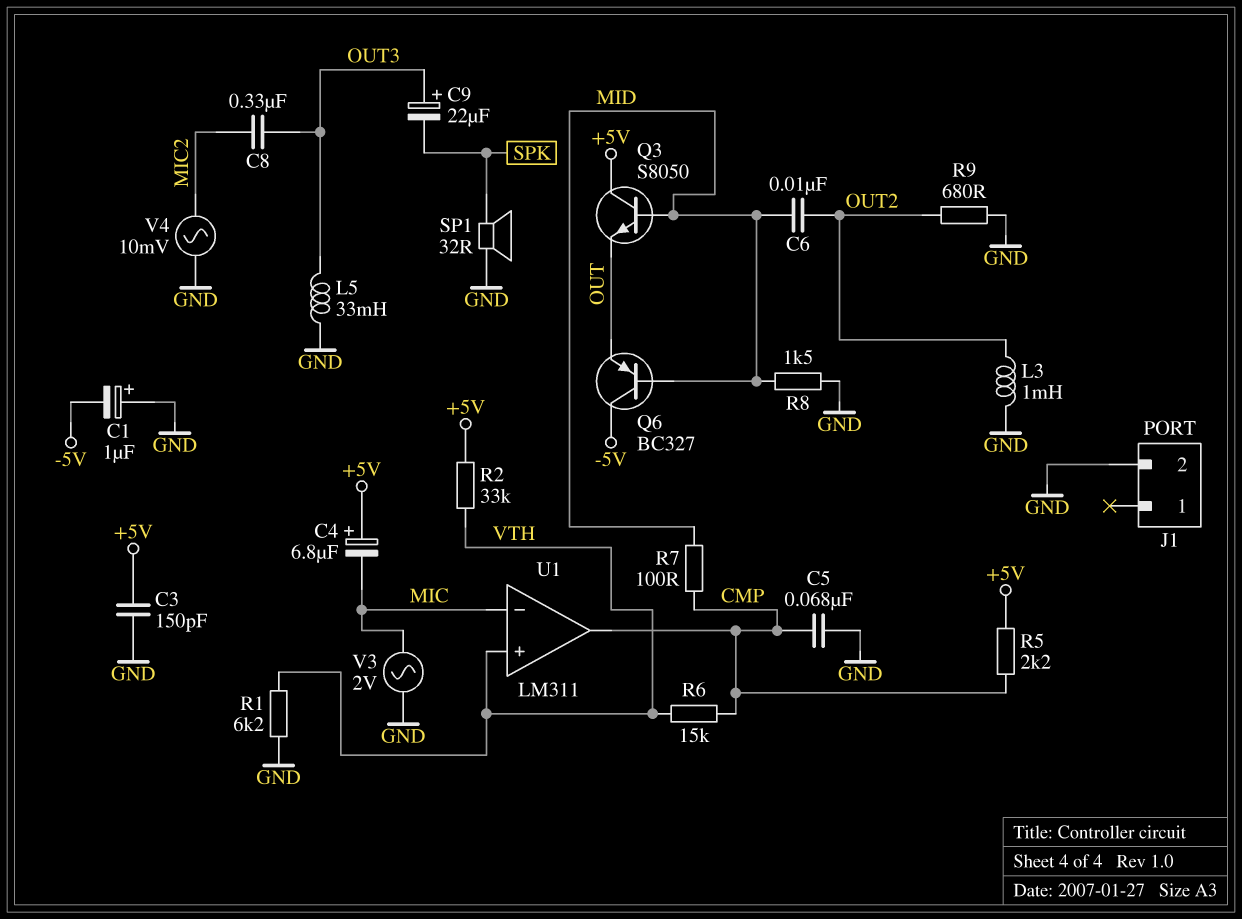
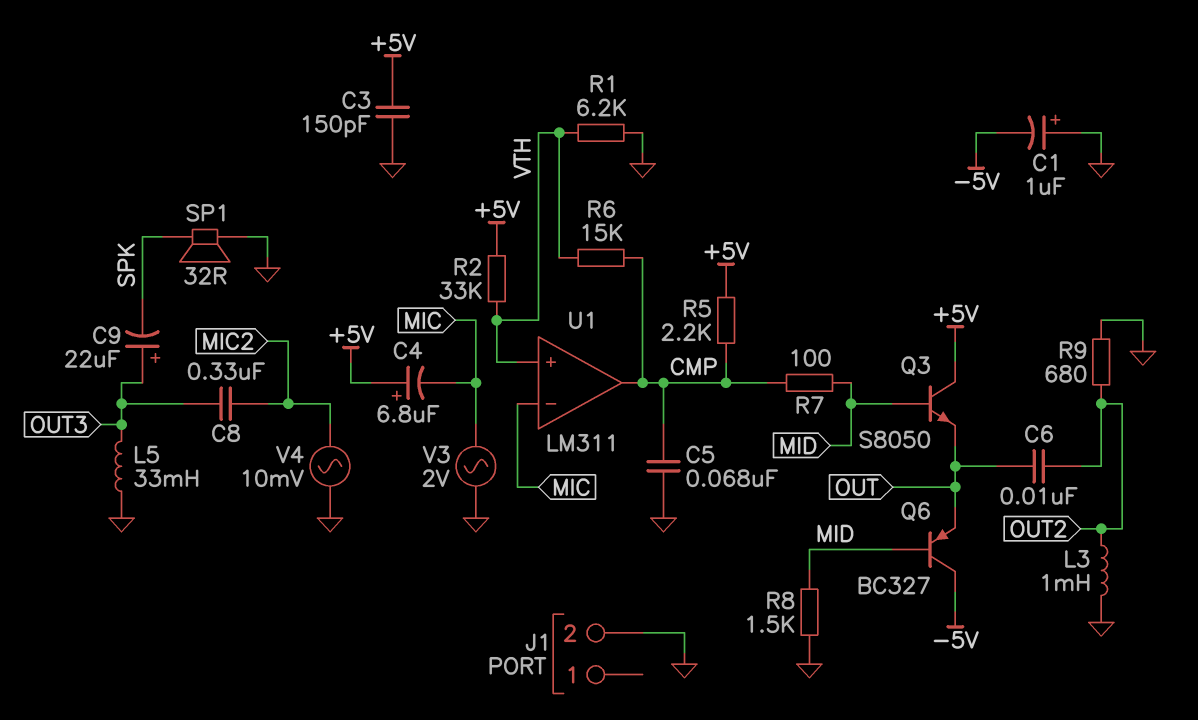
C6: 10nF (MID, OUT2) -> 10nF (OUT, OUT2)

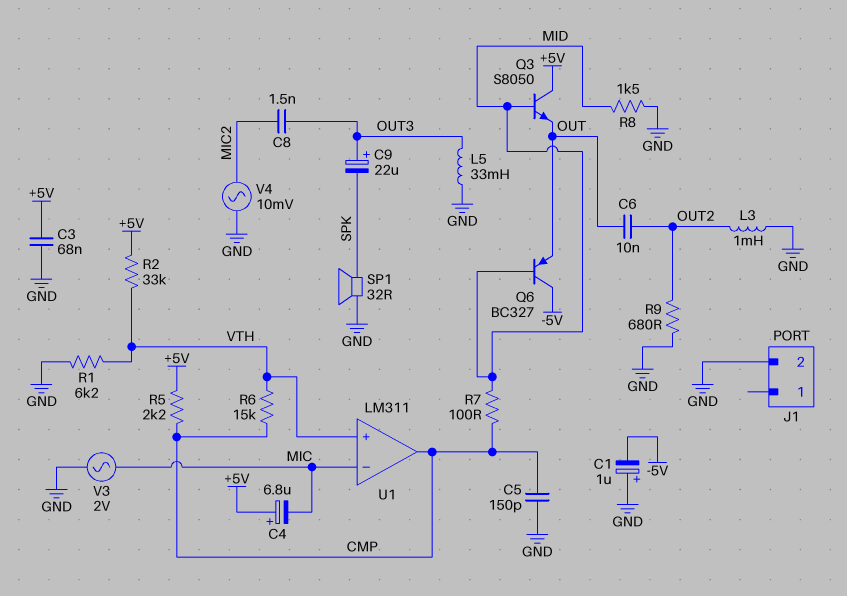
C3: 150pF (+5V, GND) -> 68nF (+5V, GND)
C5: 68nF (CMP, GND) -> 150pF (CMP, GND)
C8: 330nF (MIC2, OUT3) -> 1.5nF (MIC2, OUT3)

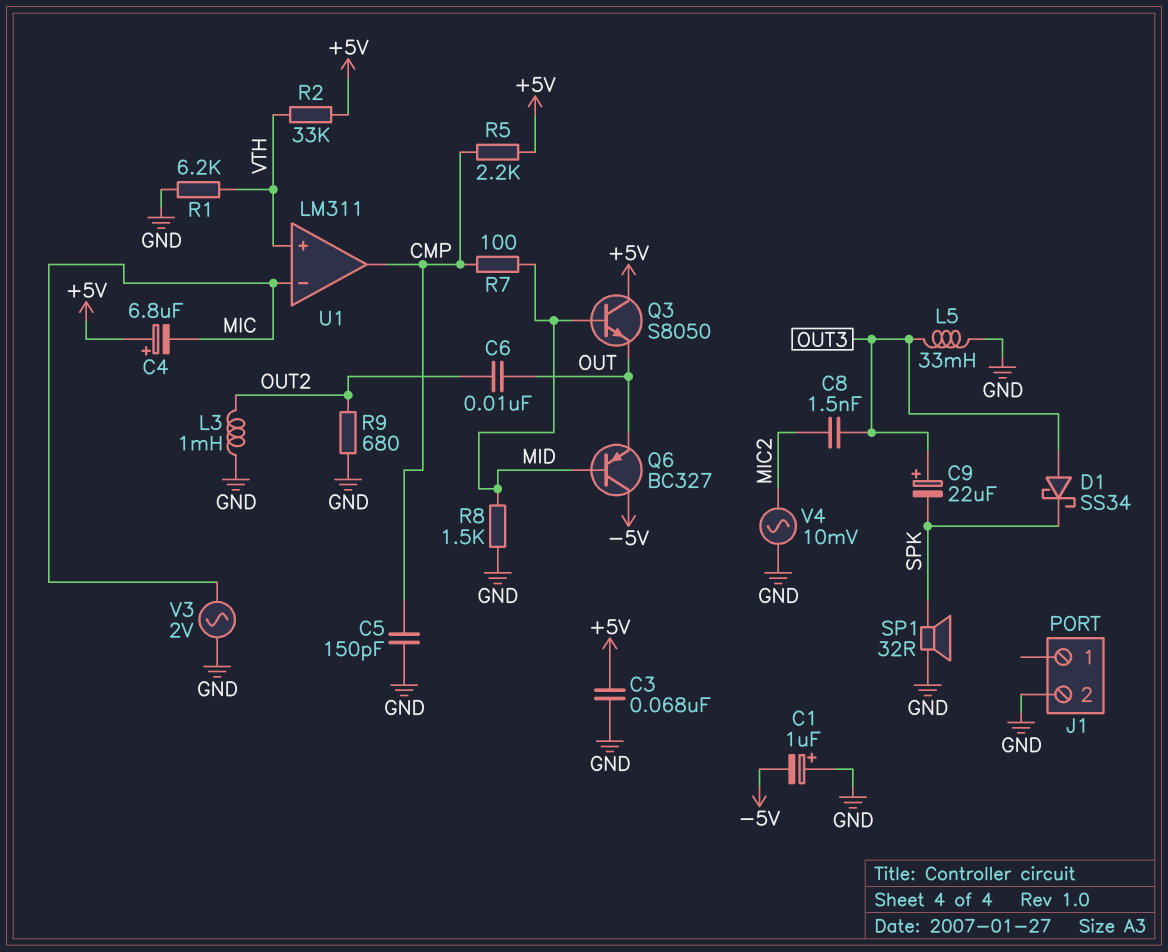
D1: none -> schottky SS34 (A OUT3, K SPK)
R6: 15k (CMP, VTH) -> none

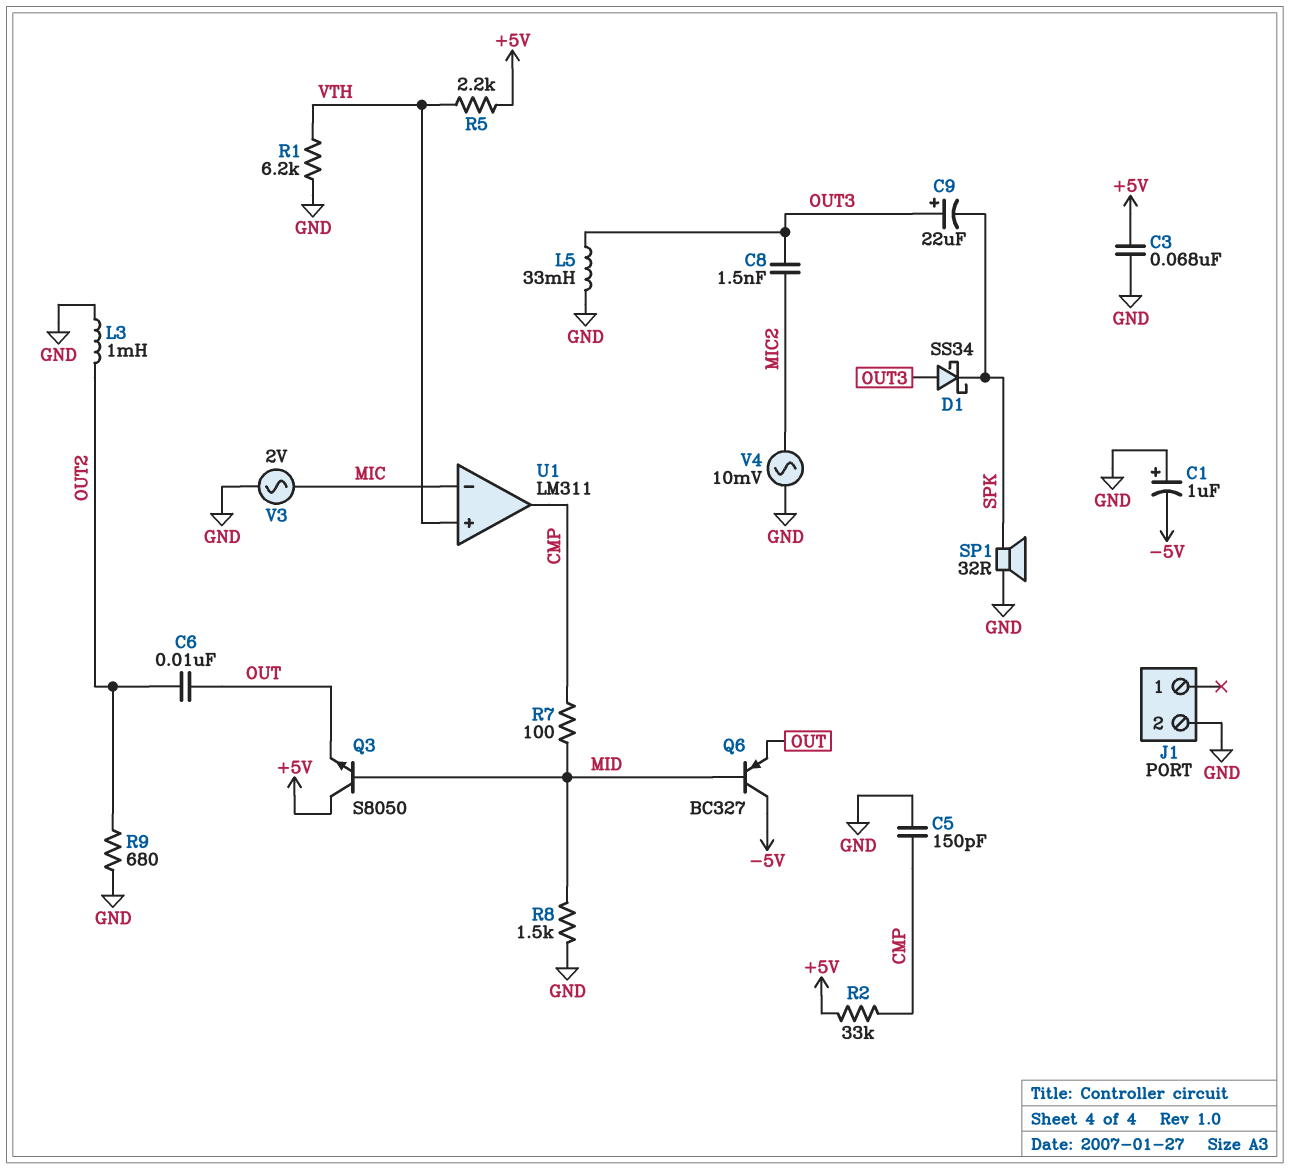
C4: 6.8uF (plus +5V, minus MIC) -> none
R2: 33k (+5V, VTH) -> 33k (+5V, CMP)
R5: 2.2k (+5V, CMP) -> 2.2k (+5V, VTH)

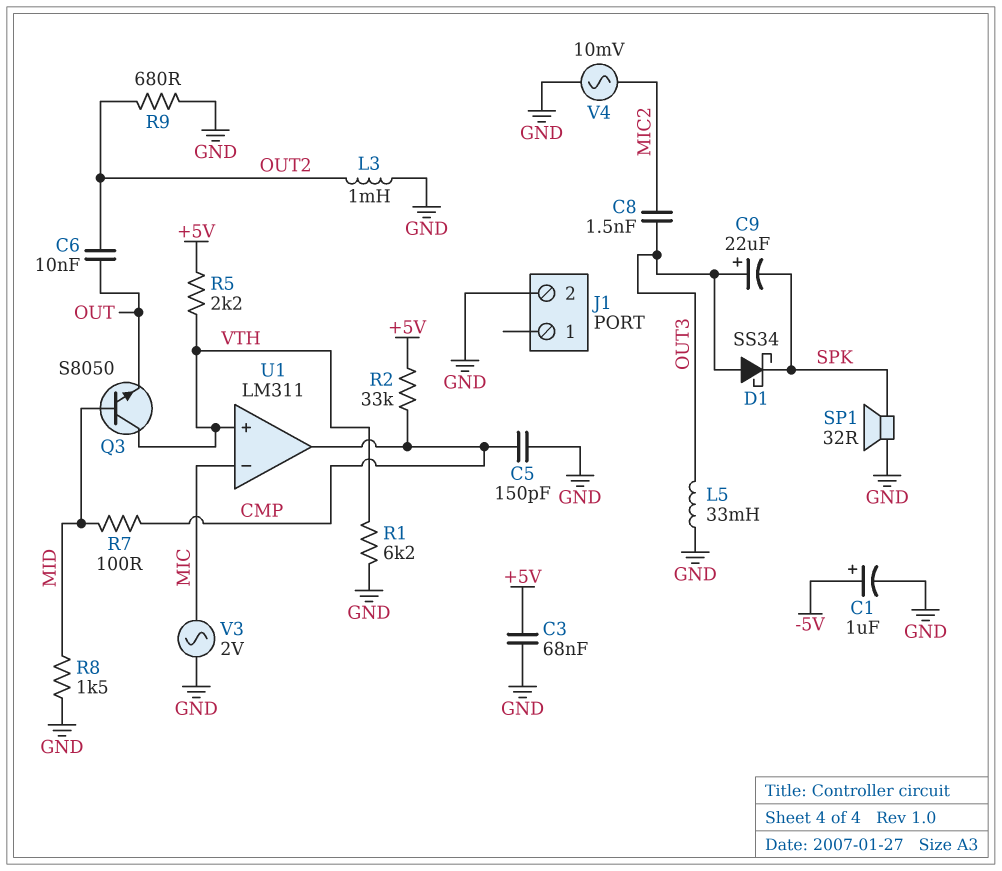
C1: 1uF (plus GND, minus -5V) -> 1uF (plus -5V, minus GND)
Q3: NPN S8050 (B MID, C +5V, E OUT) -> NPN S8050 (B MID, C VTH, E OUT)
Q6: PNP BC327 (B MID, C -5V, E OUT) -> none

